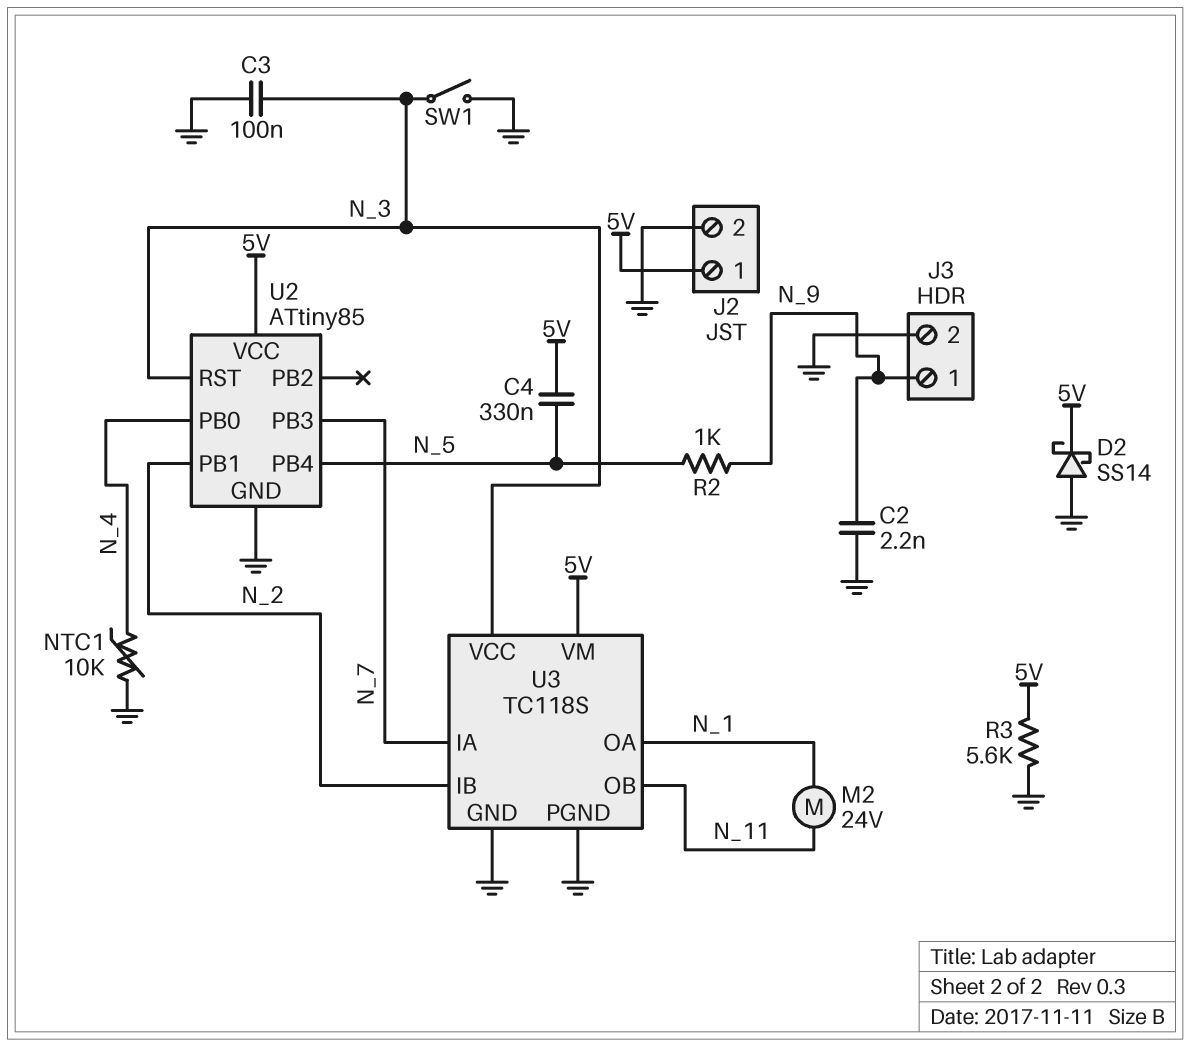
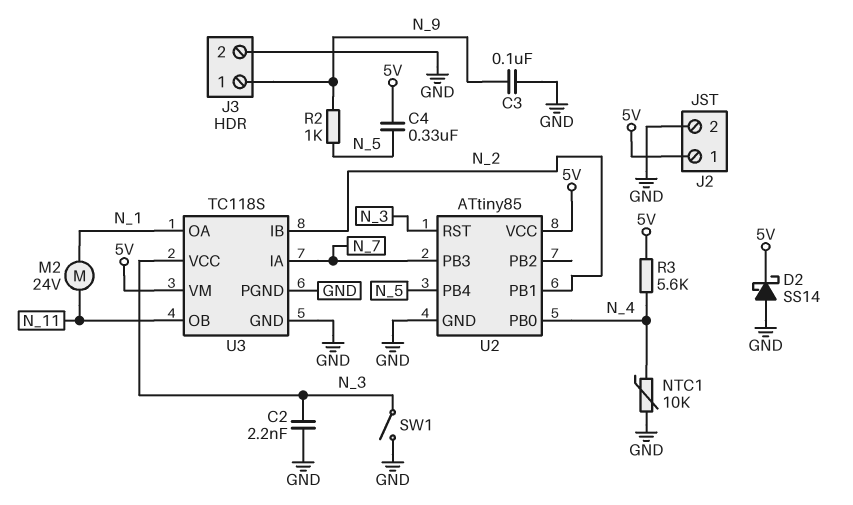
C2: 2.2nF (GND, N_9) -> 2.2nF (GND, N_3)
C3: 100nF (GND, N_3) -> 100nF (GND, N_9)
R3: 5.6k (5V, GND) -> 5.6k (5V, N_4)

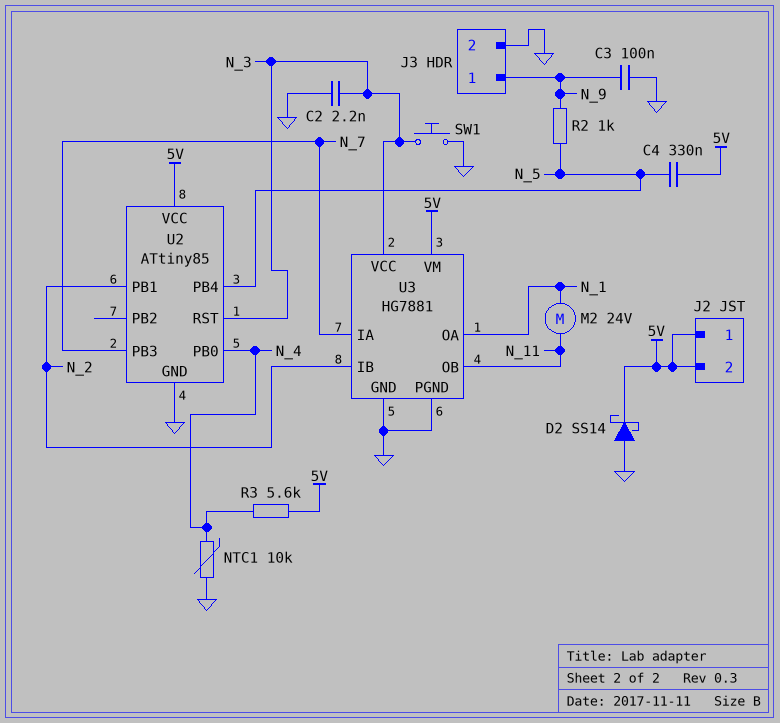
J2 pin 2: GND -> 5V
SW1: switch (GND, N_3) -> button (GND, N_3)
U3: TC118S -> HG7881

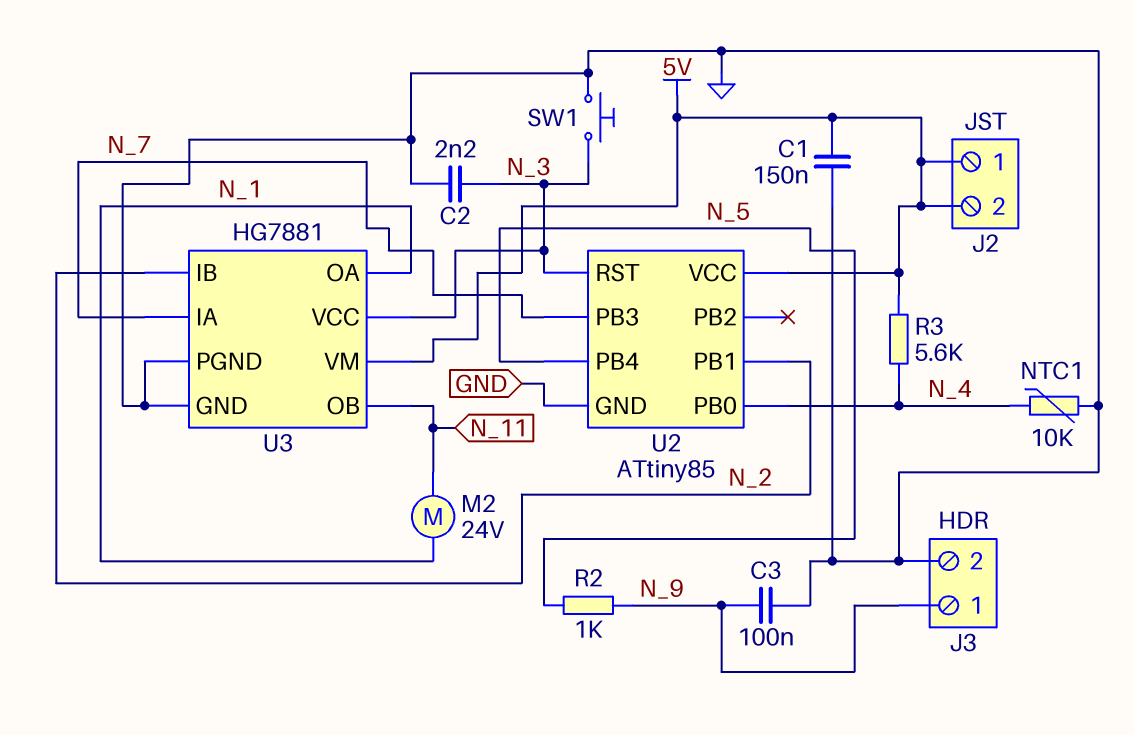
C1: none -> 150nF (5V, GND)
C4: 330nF (5V, N_5) -> none
D2: schottky SS14 (A GND, K 5V) -> none

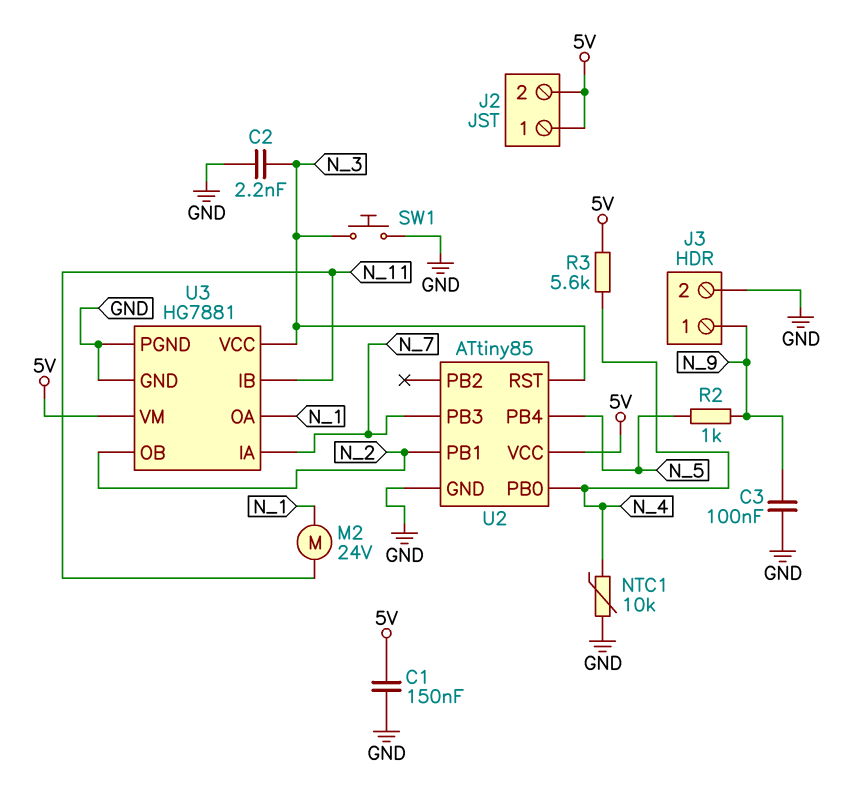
U3 pin IB: N_2 -> N_11
U3 pin OB: N_11 -> N_2

